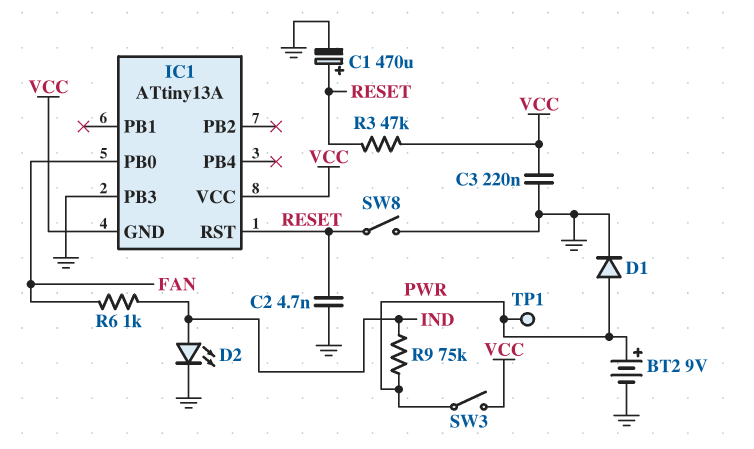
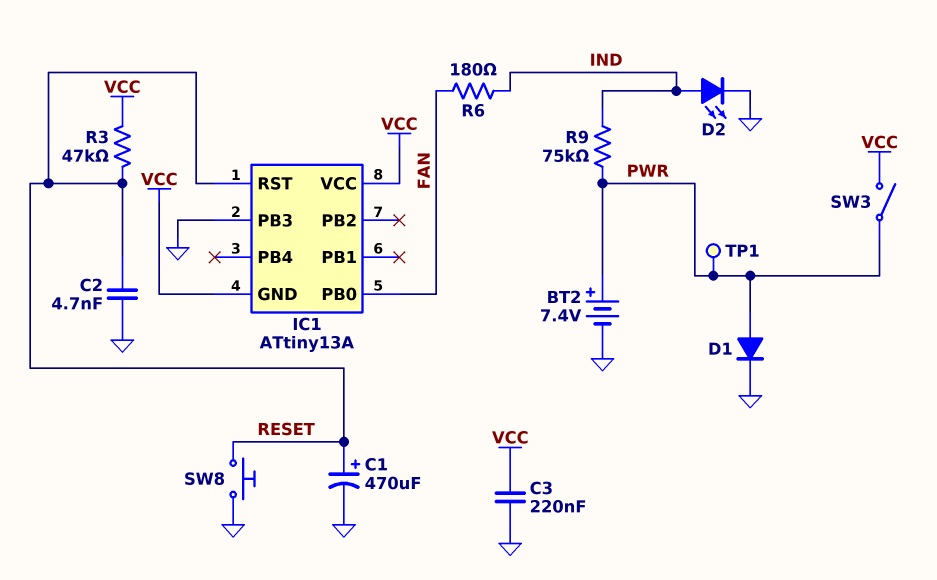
BT2: 9V (plus PWR, minus GND) -> 7.4V (plus PWR, minus GND)
R6: 1k (FAN, IND) -> 180 (FAN, IND)
SW8: switch (GND, RESET) -> button (GND, RESET)

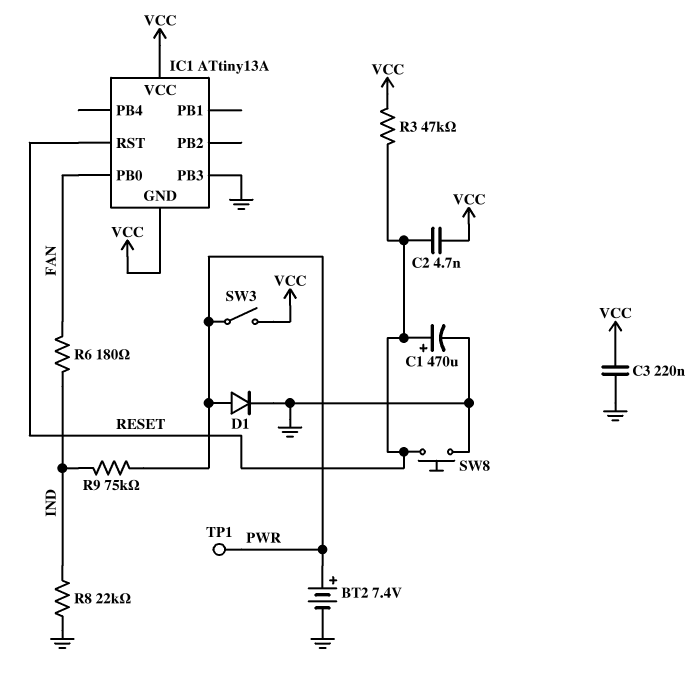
C2: 4.7nF (GND, RESET) -> 4.7nF (RESET, VCC)
D2: LED (A IND, K GND) -> none
R8: none -> 22k (GND, IND)

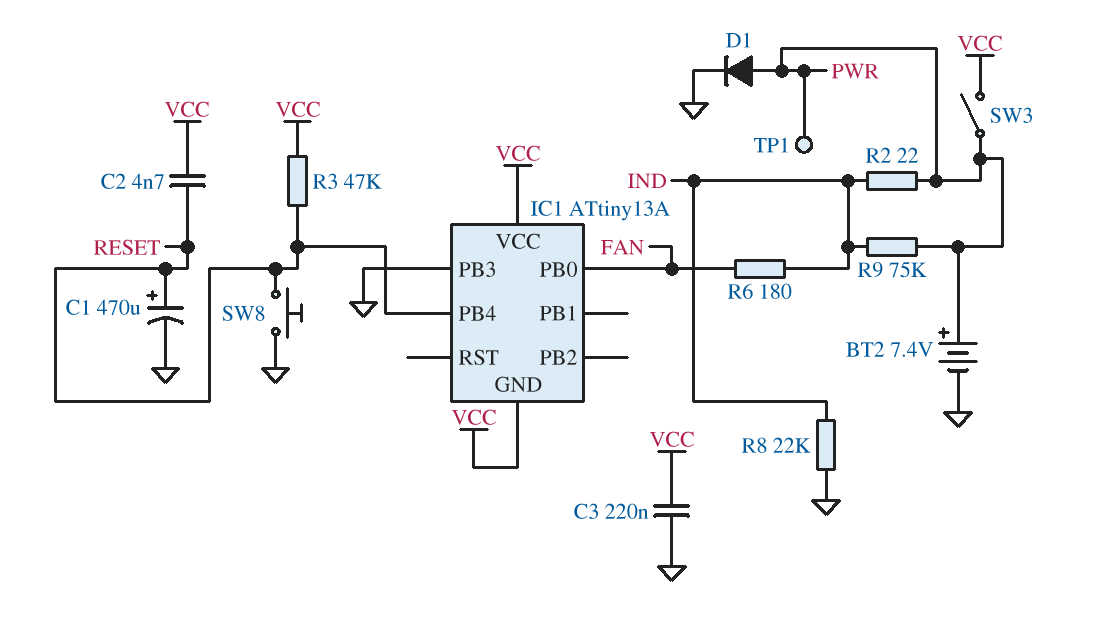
IC1 pin PB4: none -> RESET
IC1 pin RST: RESET -> none
R2: none -> 22 (IND, PWR)

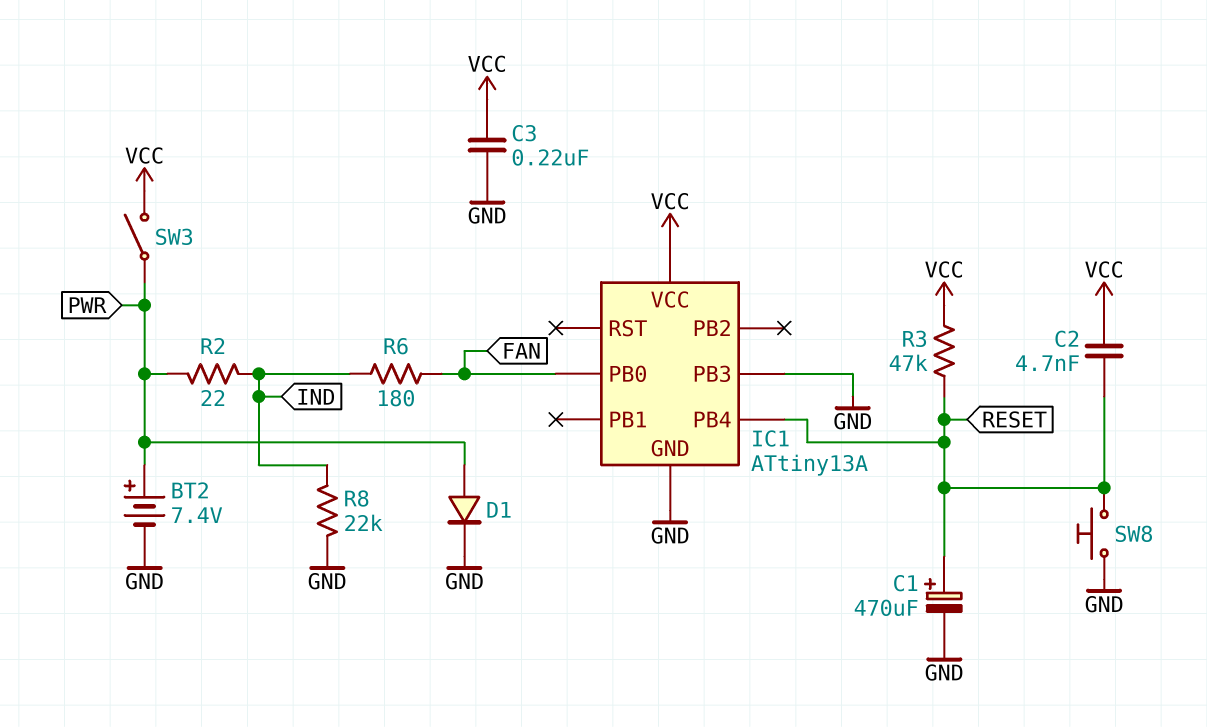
IC1 pin GND: VCC -> GND
R9: 75k (IND, PWR) -> none
TP1: test point (PWR) -> none

